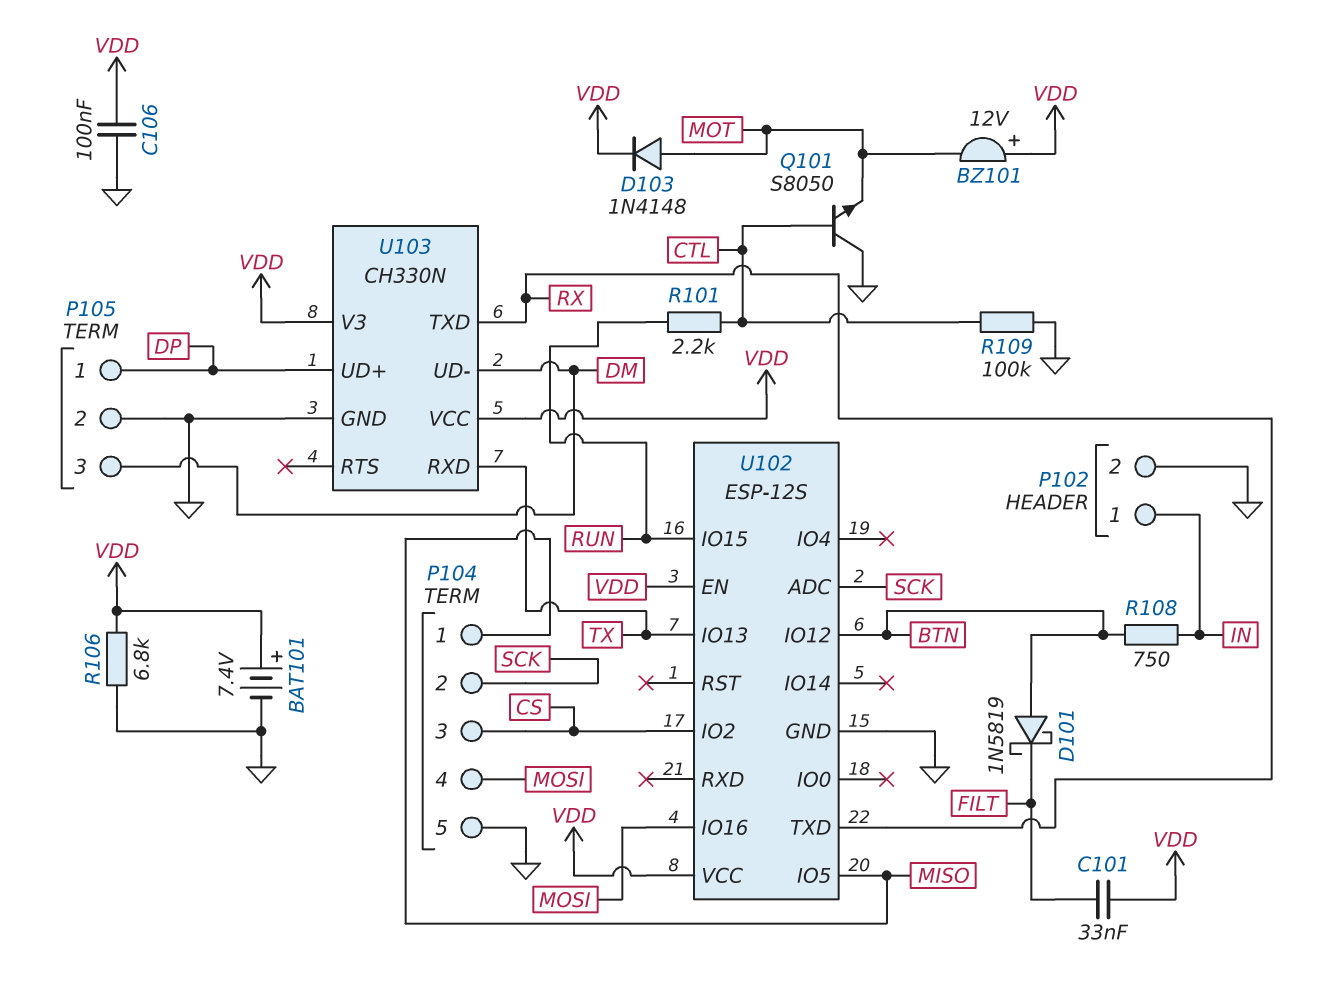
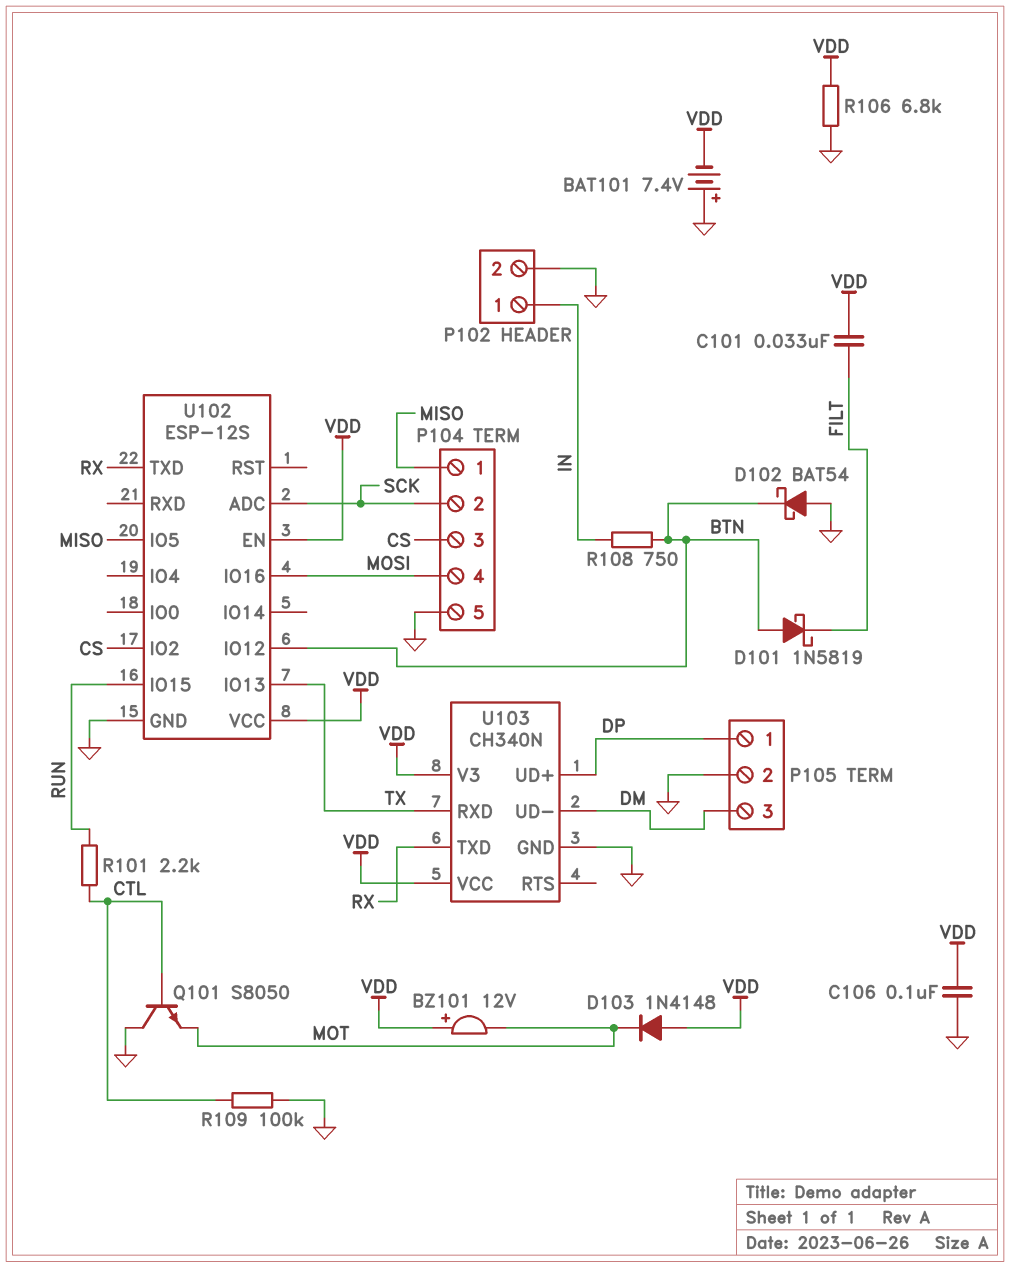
BAT101: 7.4V (plus VDD, minus GND) -> 7.4V (plus GND, minus VDD)
D102: none -> schottky BAT54 (A GND, K BTN)
D103: diode 1N4148 (A MOT, K VDD) -> diode 1N4148 (A VDD, K MOT)
U103: CH330N -> CH340N

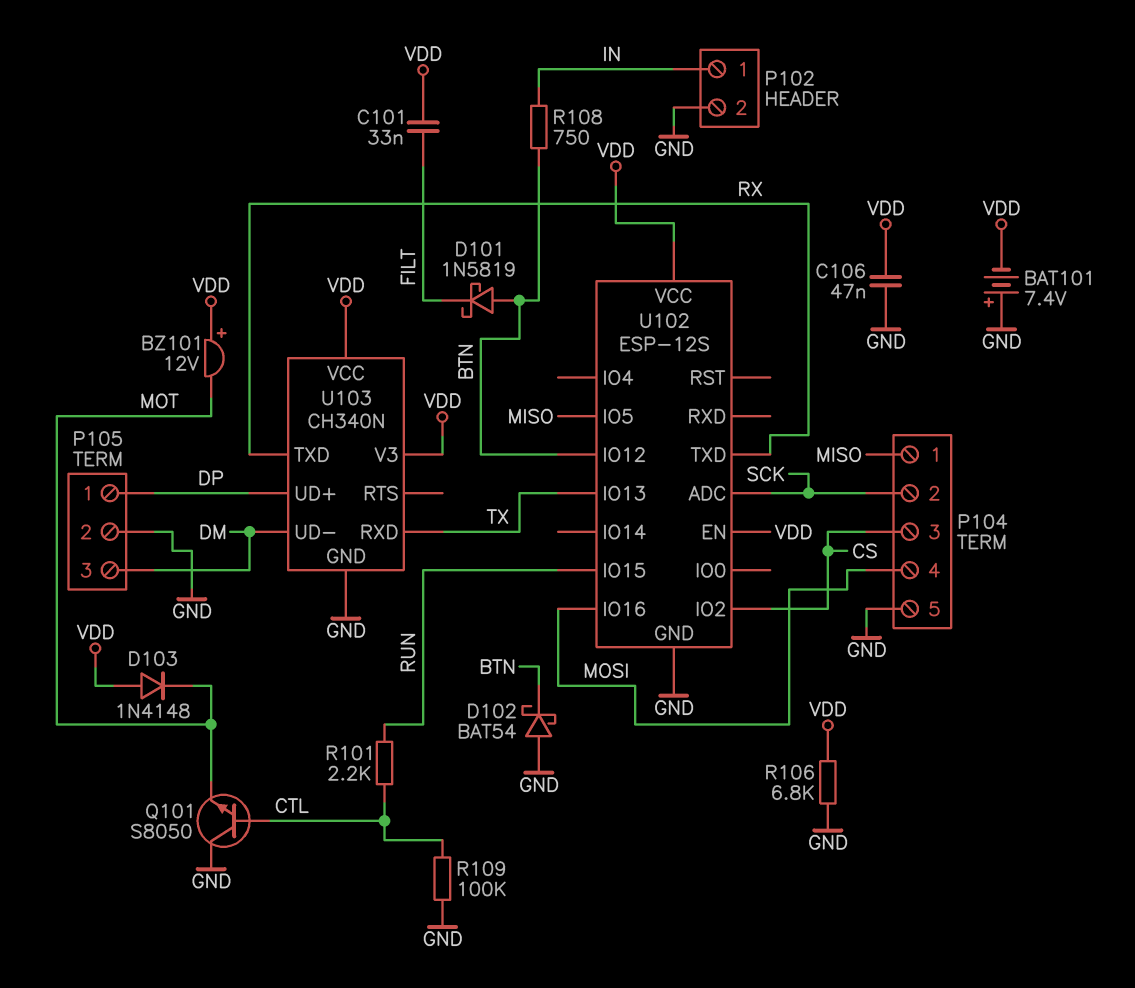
C106: 100nF (GND, VDD) -> 47nF (GND, VDD)

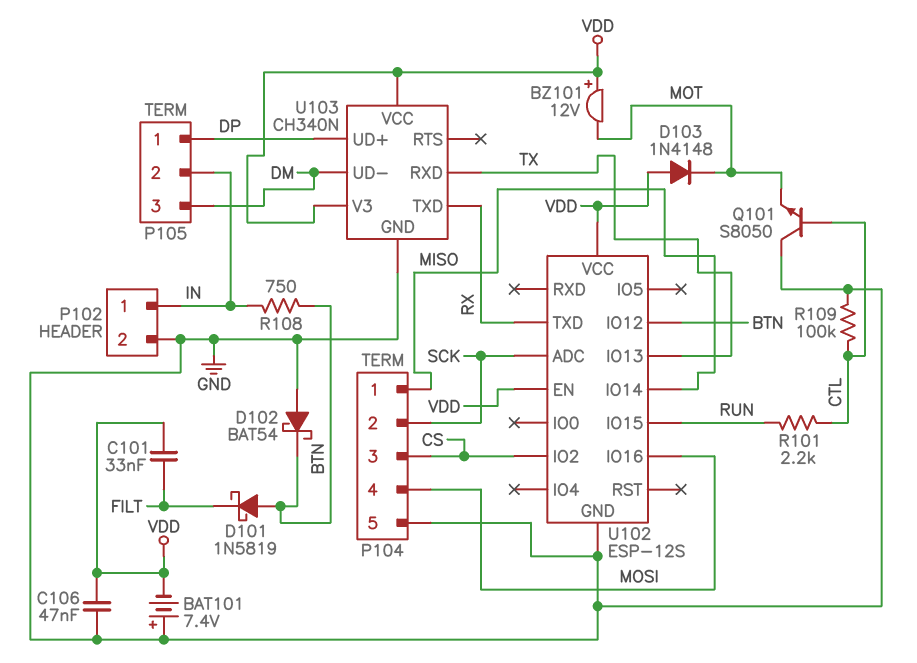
P105 pin 2: GND -> IN
R106: 6.8k (GND, VDD) -> none
U102 pin IO5: MISO -> none
U102 pin IO14: none -> MISO

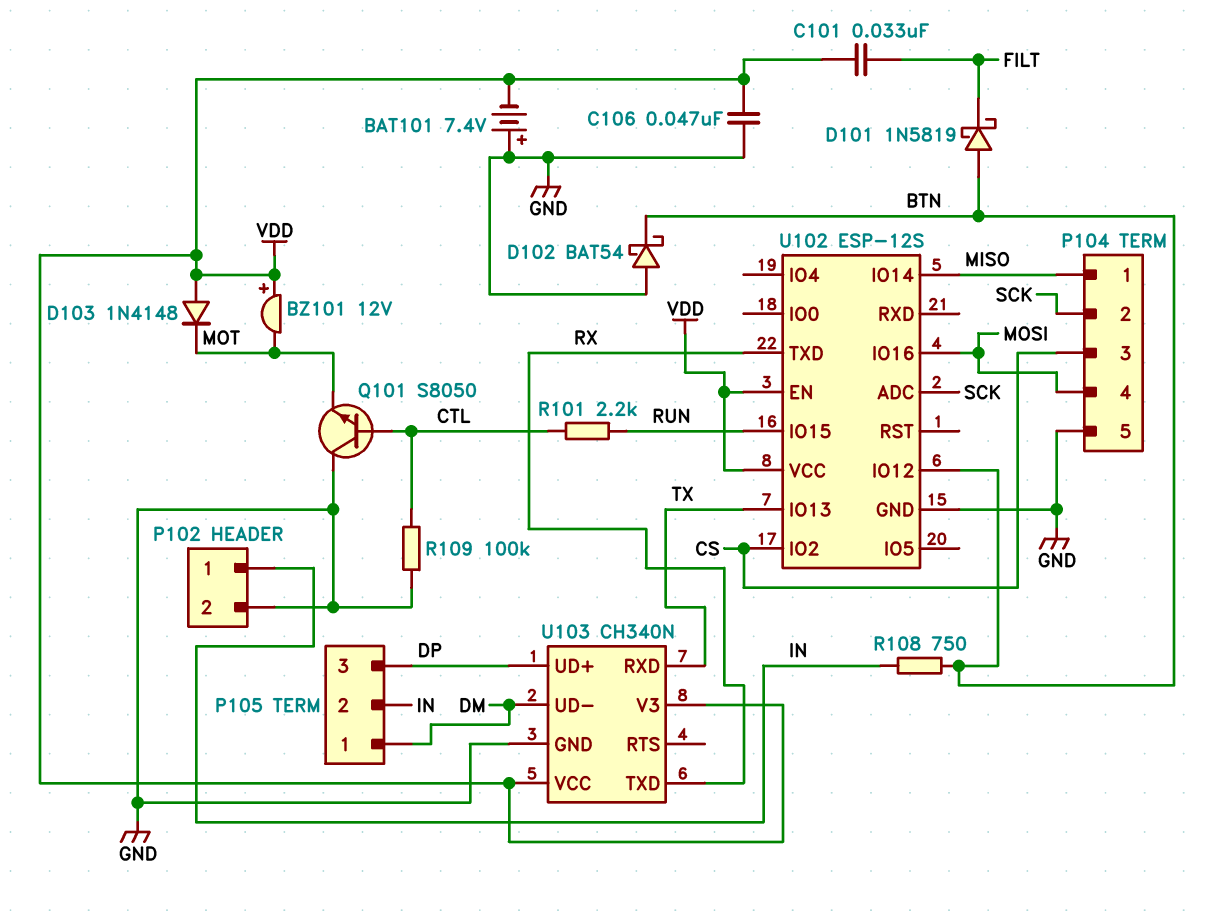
P105 pin 1: DP -> DM
P105 pin 3: DM -> DP

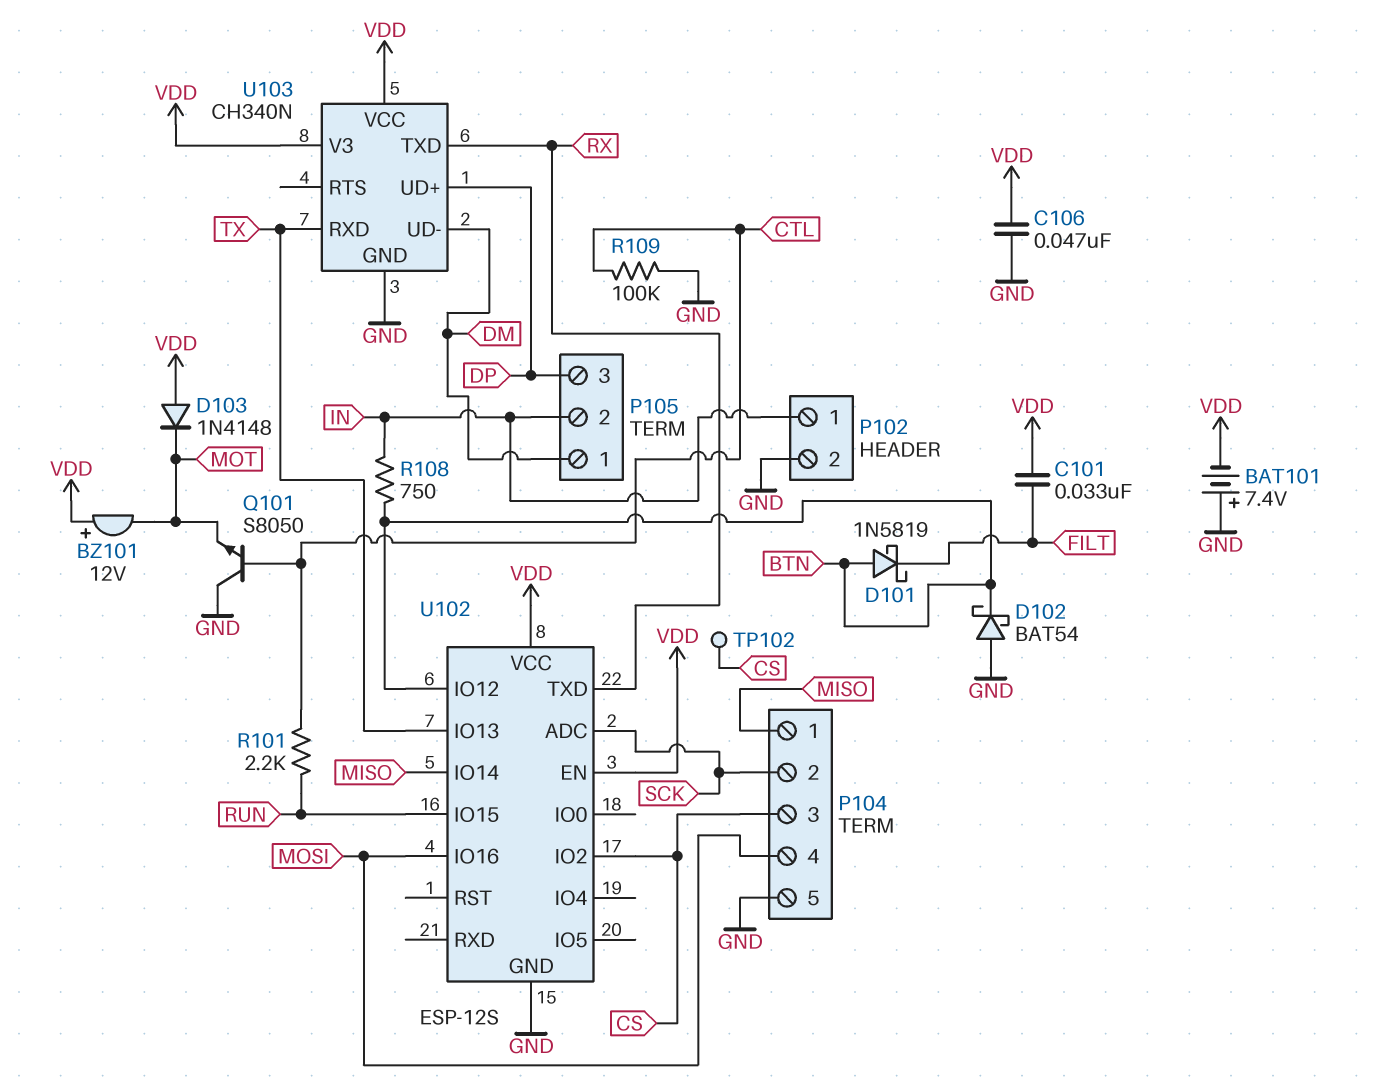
TP102: none -> test point (CS)

